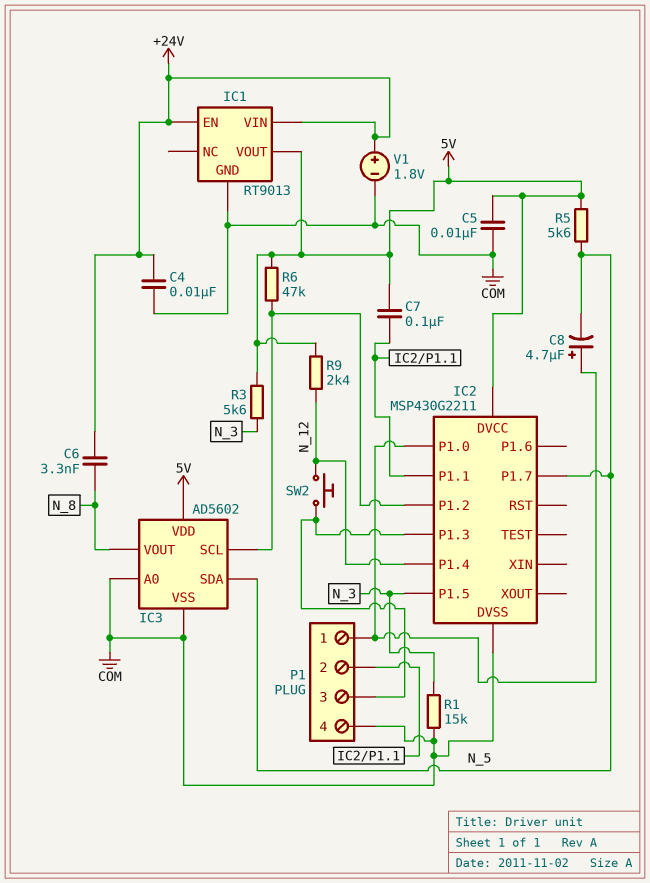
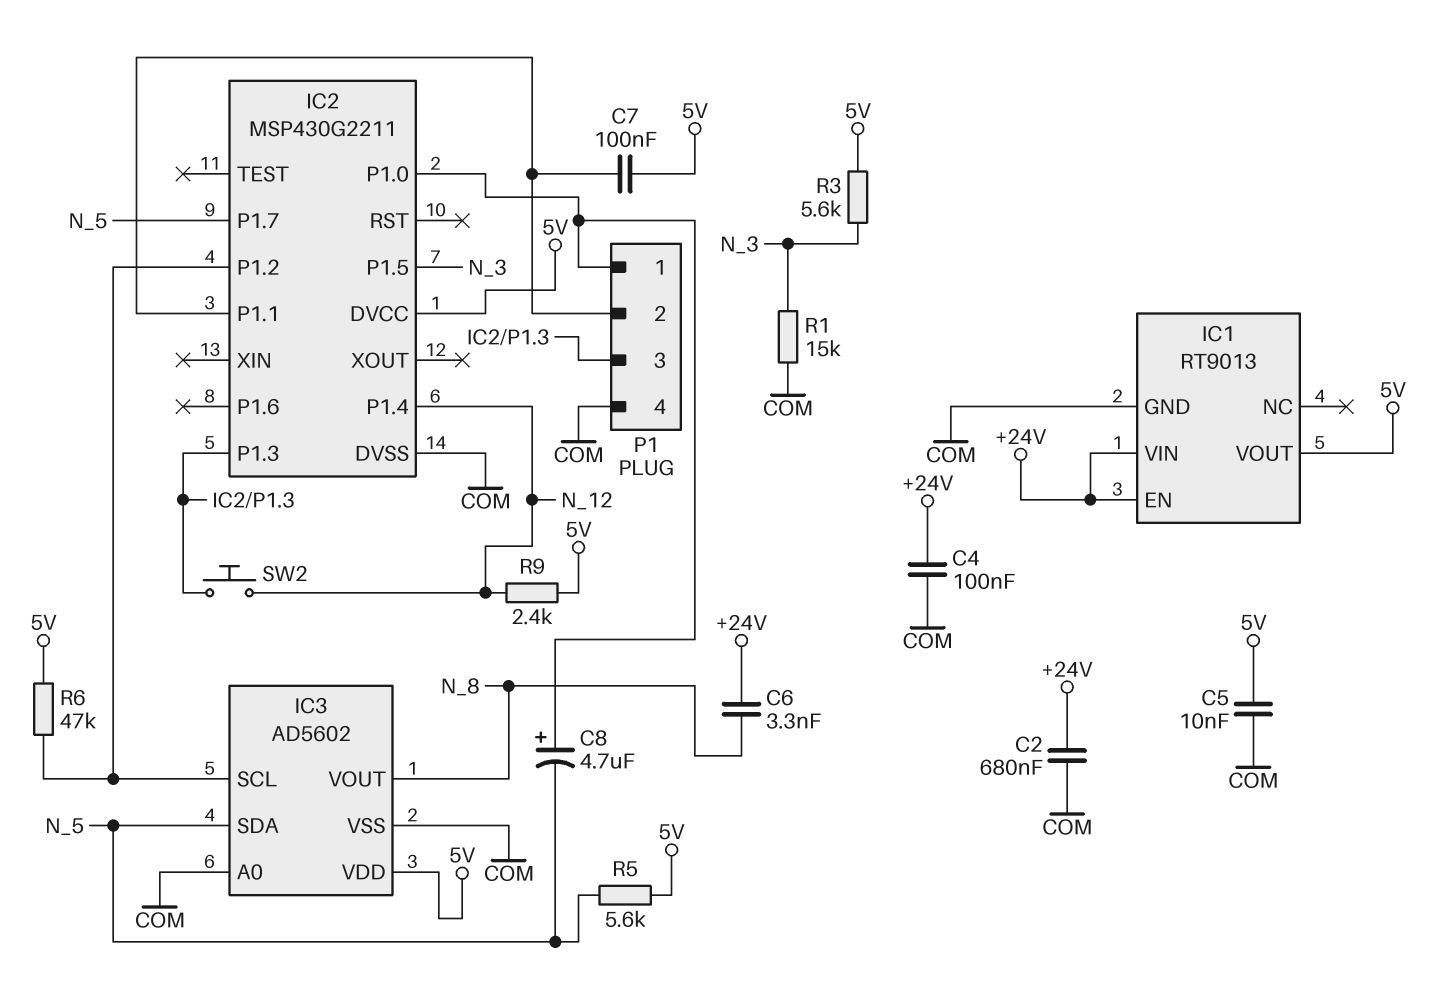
C2: none -> 680nF (+24V, COM)
C4: 10nF (+24V, COM) -> 100nF (+24V, COM)
V1: 1.8V (plus +24V, minus COM) -> none

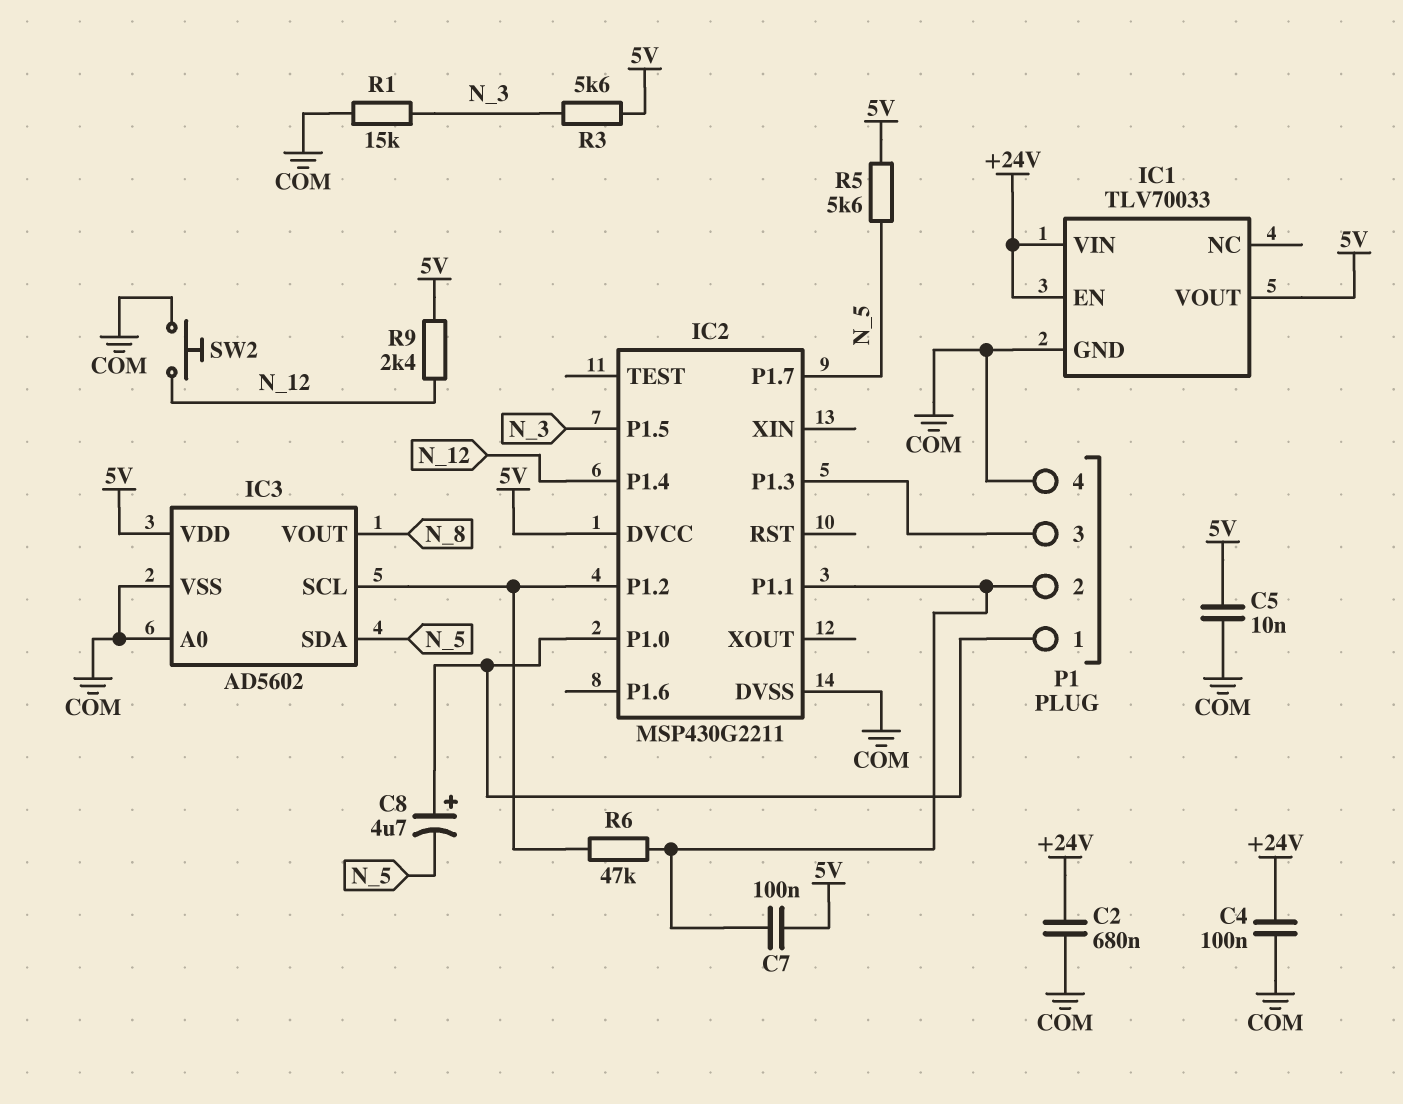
C6: 3.3nF (+24V, N_8) -> none
IC1: RT9013 -> TLV70033
R6: 47k (5V, IC2/P1.2) -> 47k (IC2/P1.1, IC2/P1.2)
SW2: button (IC2/P1.3, N_12) -> button (COM, N_12)

